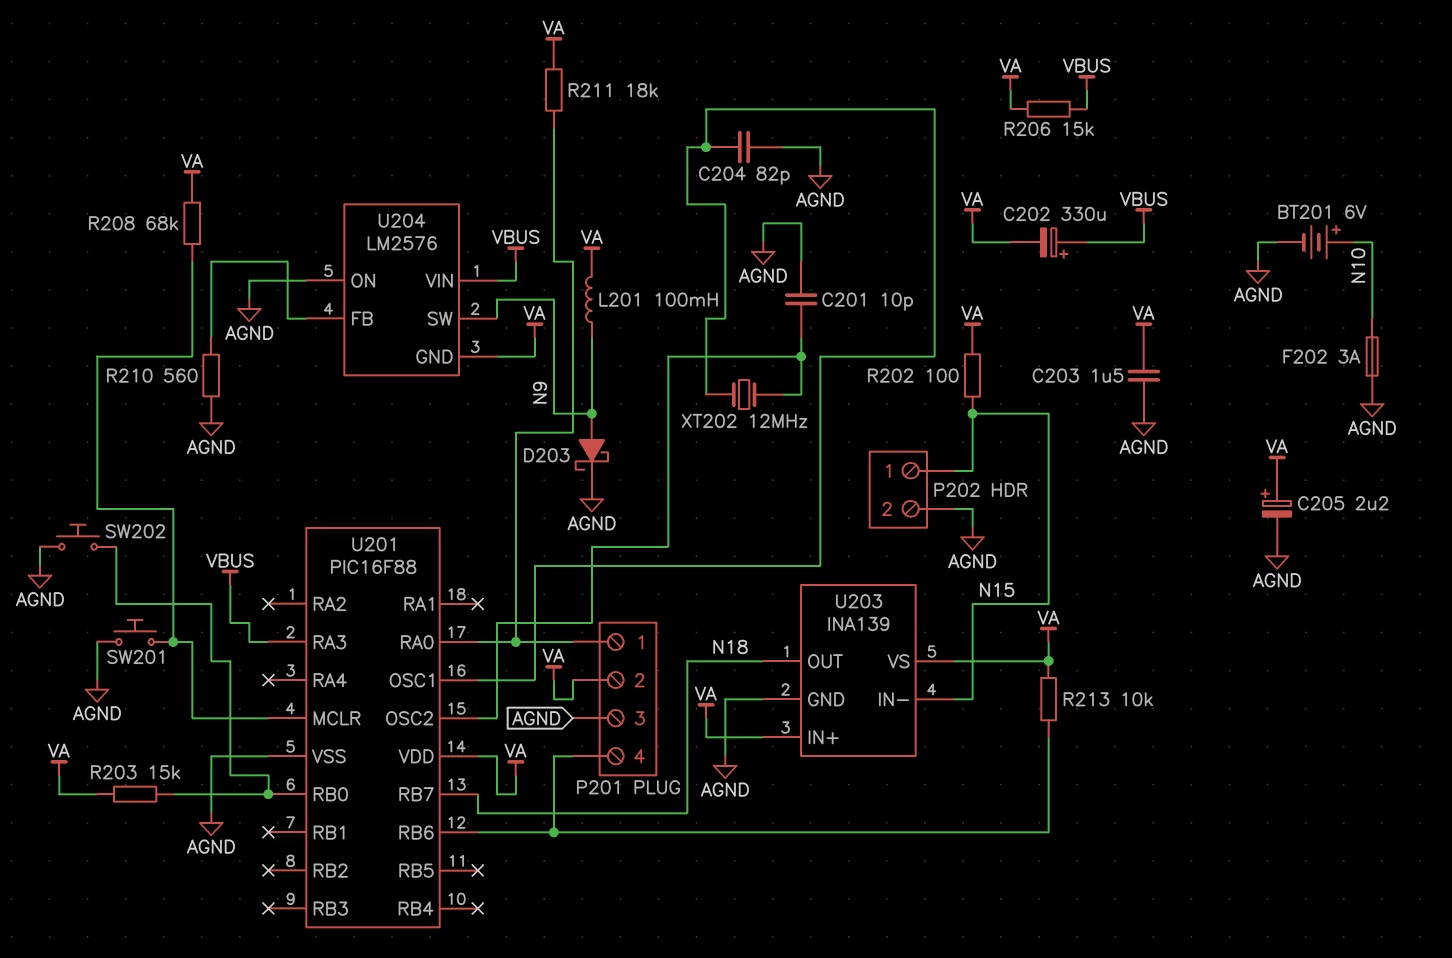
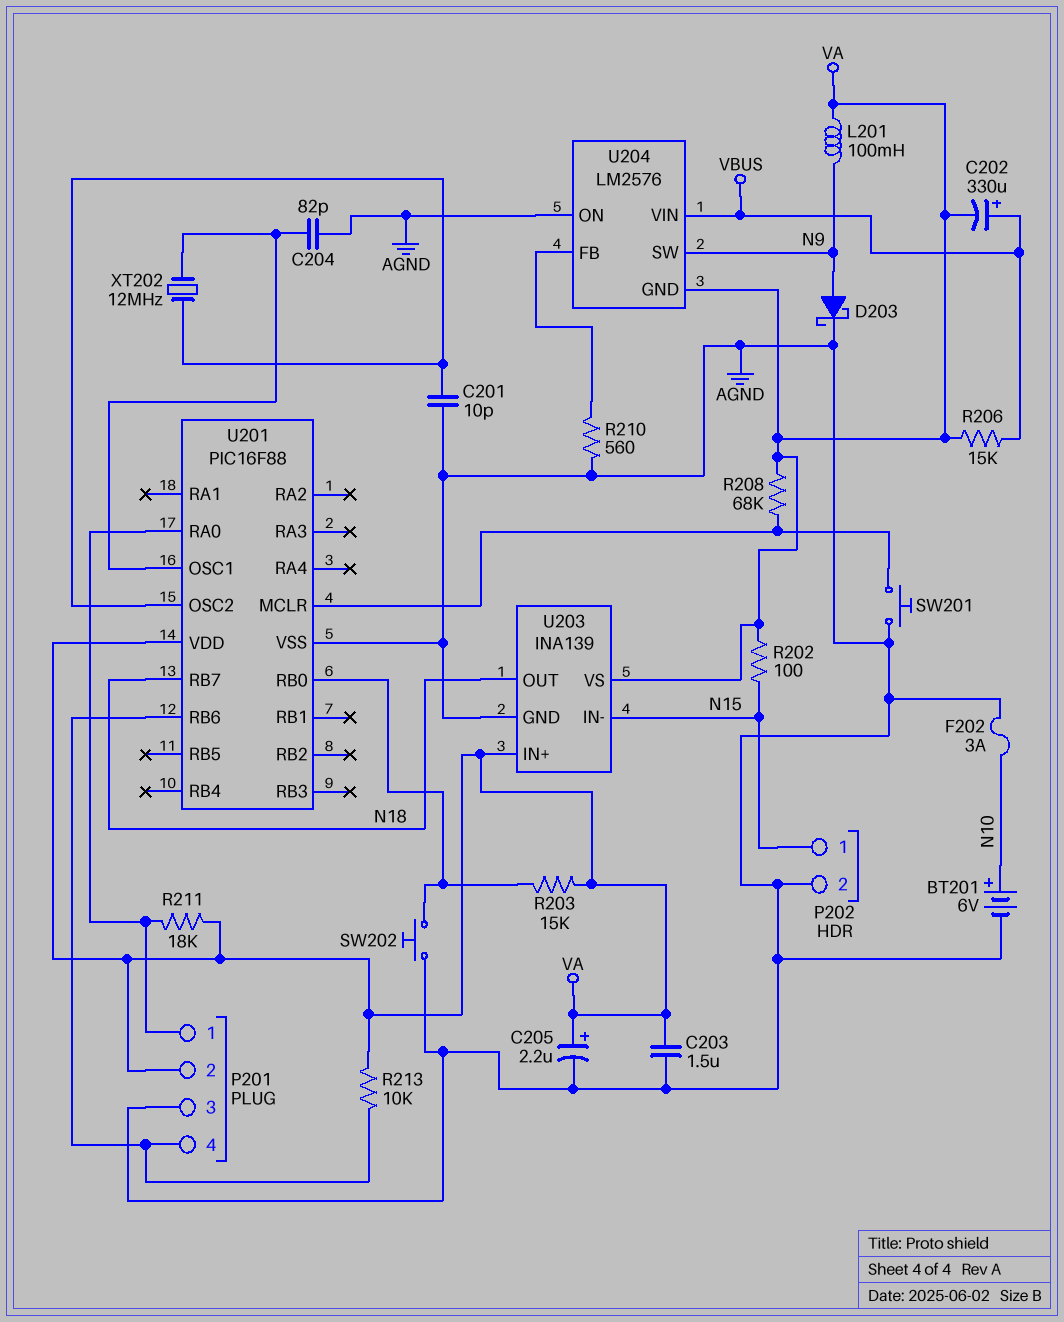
U201 pin RA3: VBUS -> none

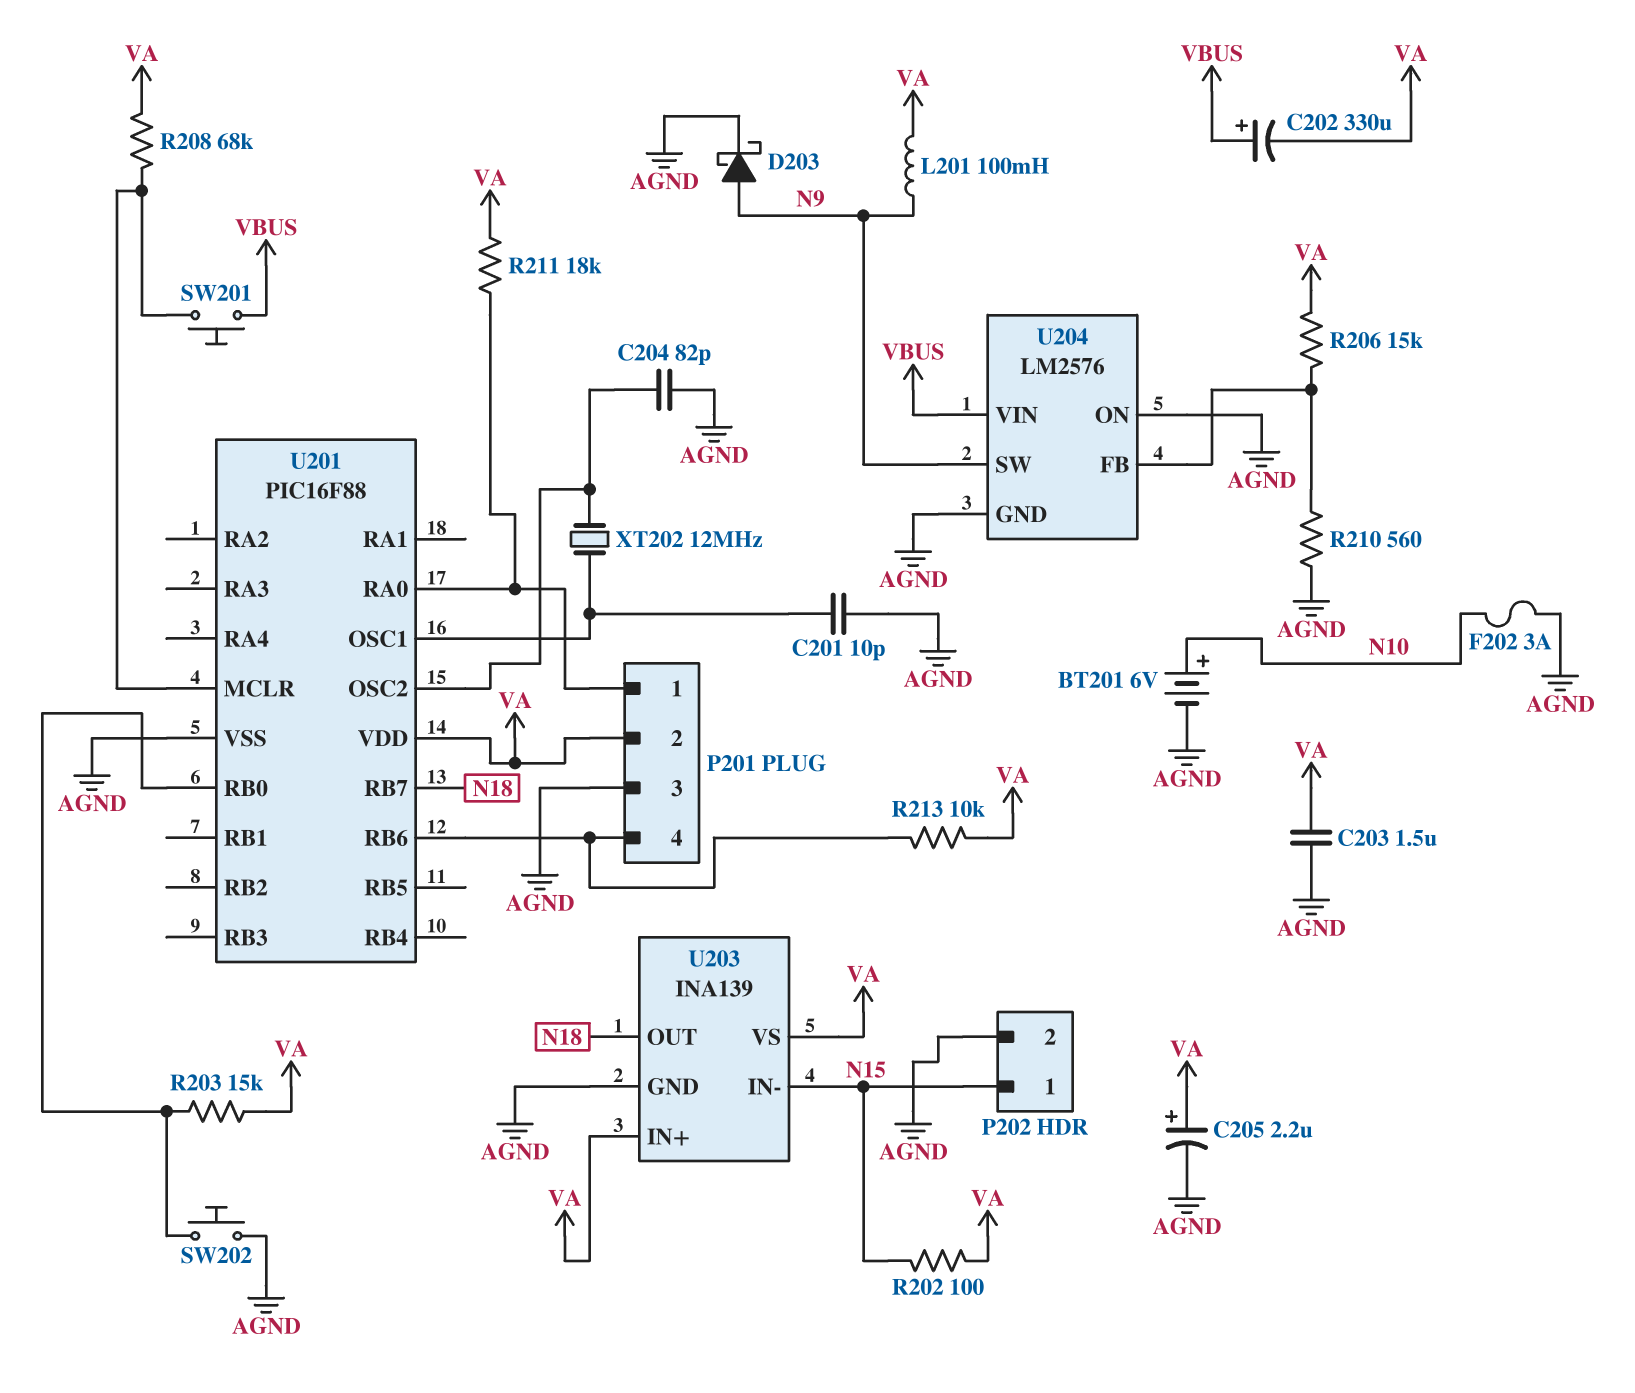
C201: 10pF (AGND, U201/OSC2) -> 10pF (AGND, U201/OSC1)
C204: 82pF (AGND, U201/OSC1) -> 82pF (AGND, U201/OSC2)
R206: 15k (VA, VBUS) -> 15k (U204/FB, VA)
SW201: button (AGND, U201/MCLR) -> button (U201/MCLR, VBUS)
U204 pin GND: VA -> AGND

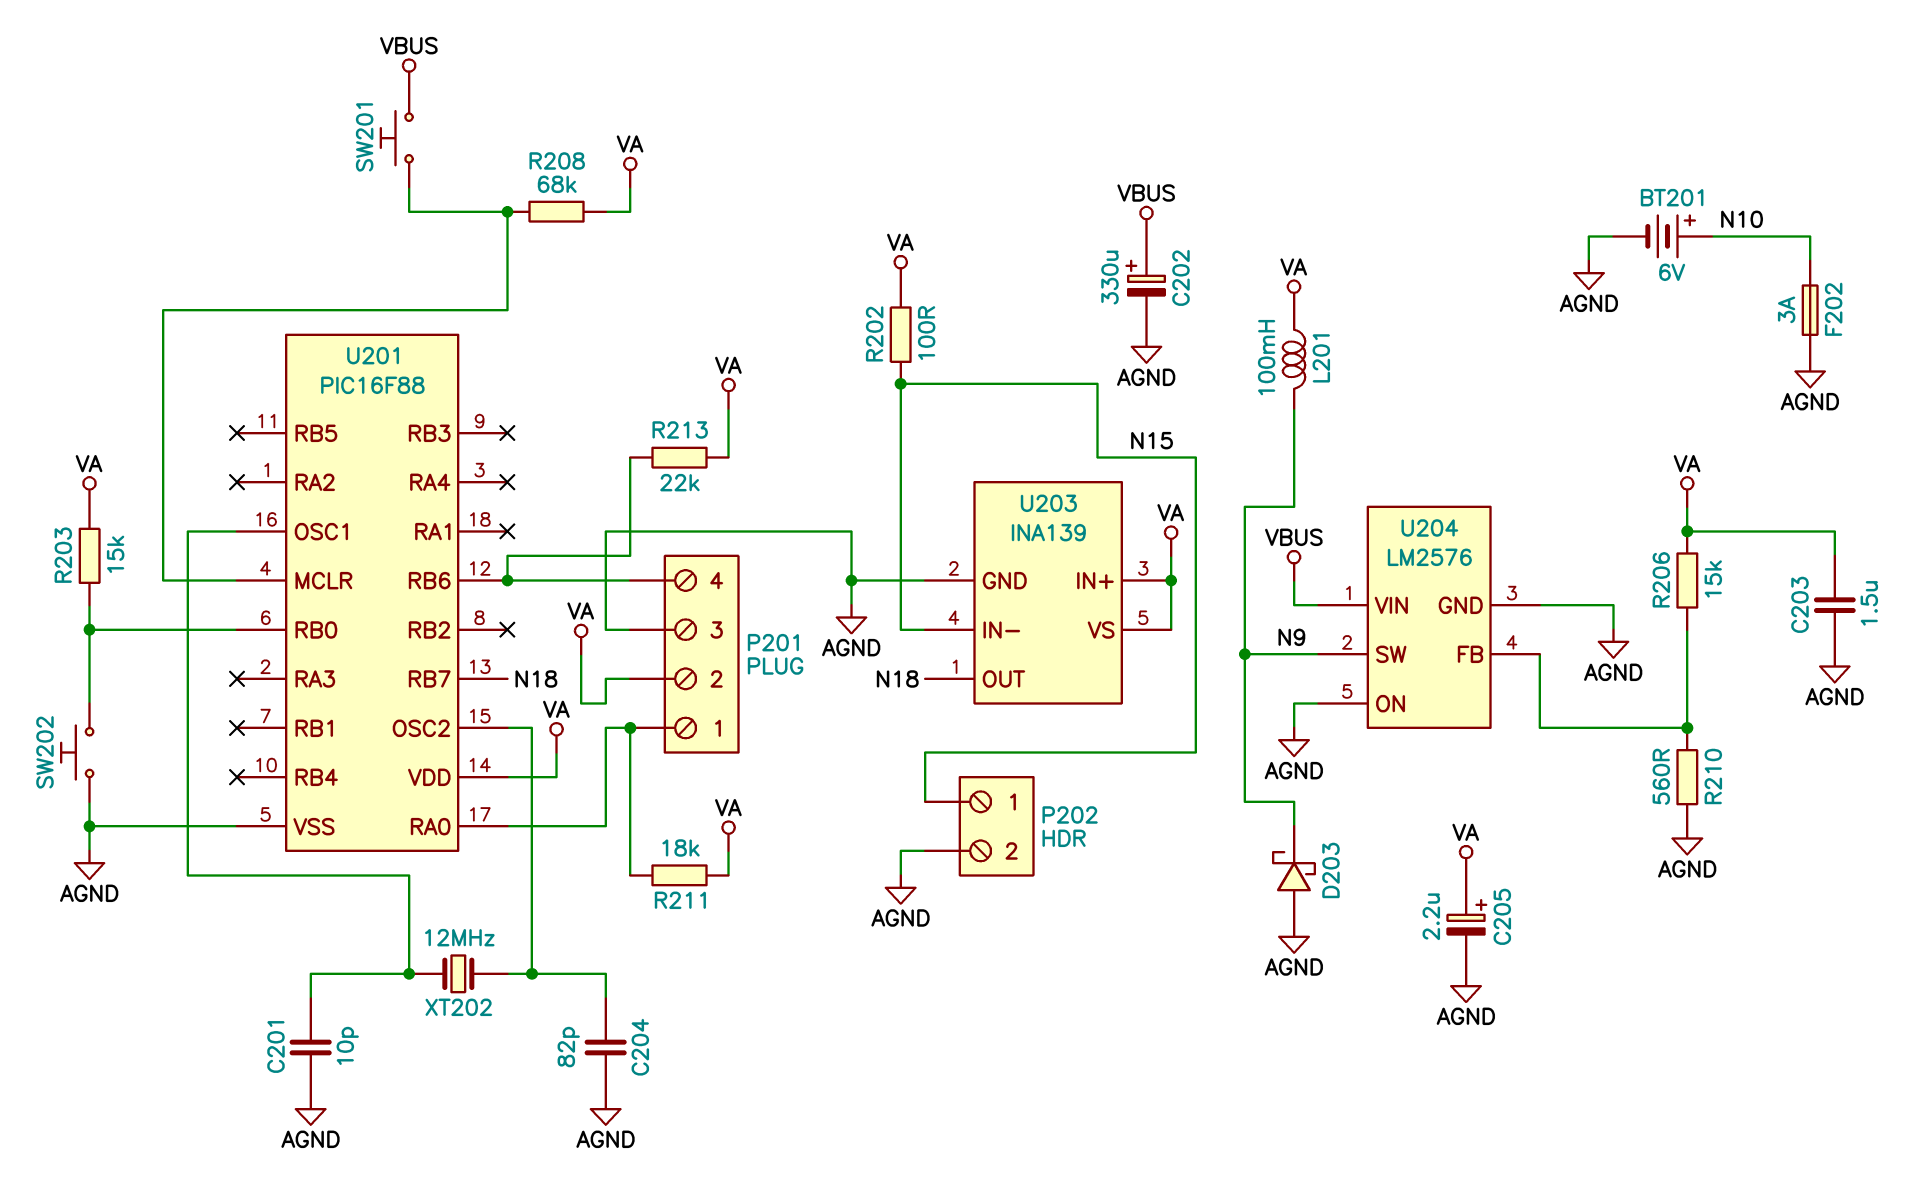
C202: 330uF (plus VBUS, minus VA) -> 330uF (plus VBUS, minus AGND)
D203: schottky (A N9, K AGND) -> schottky (A AGND, K N9)
R213: 10k (P201/4, VA) -> 22k (P201/4, VA)

